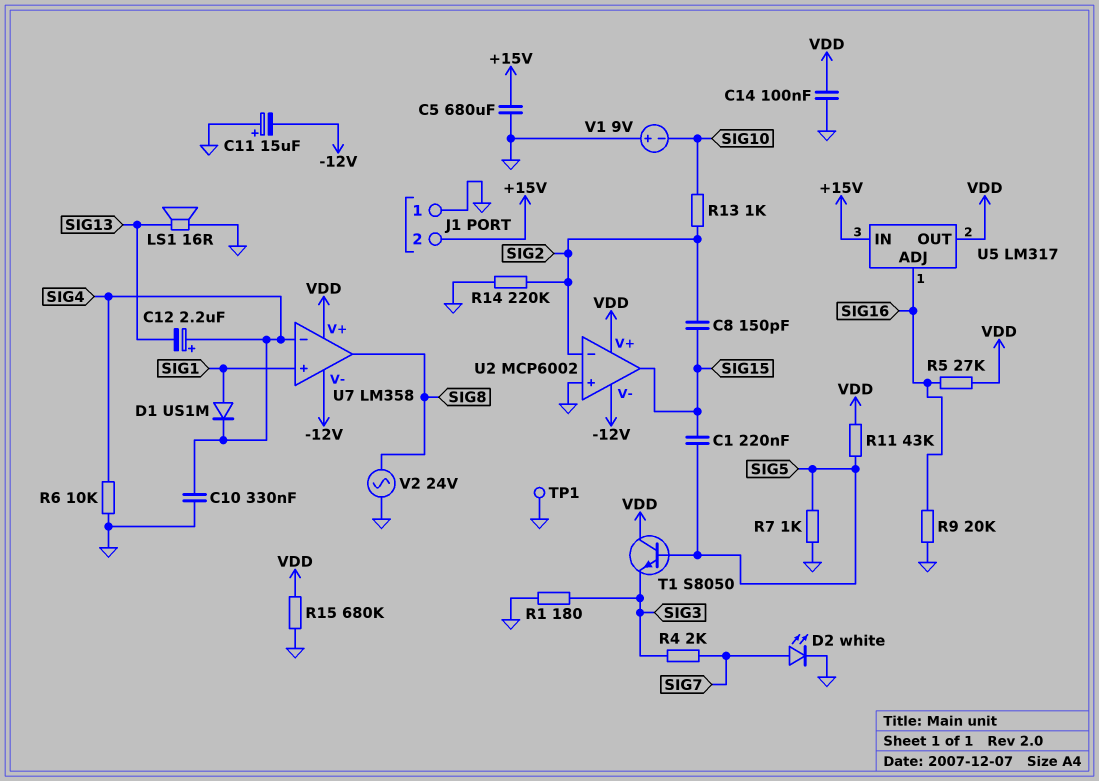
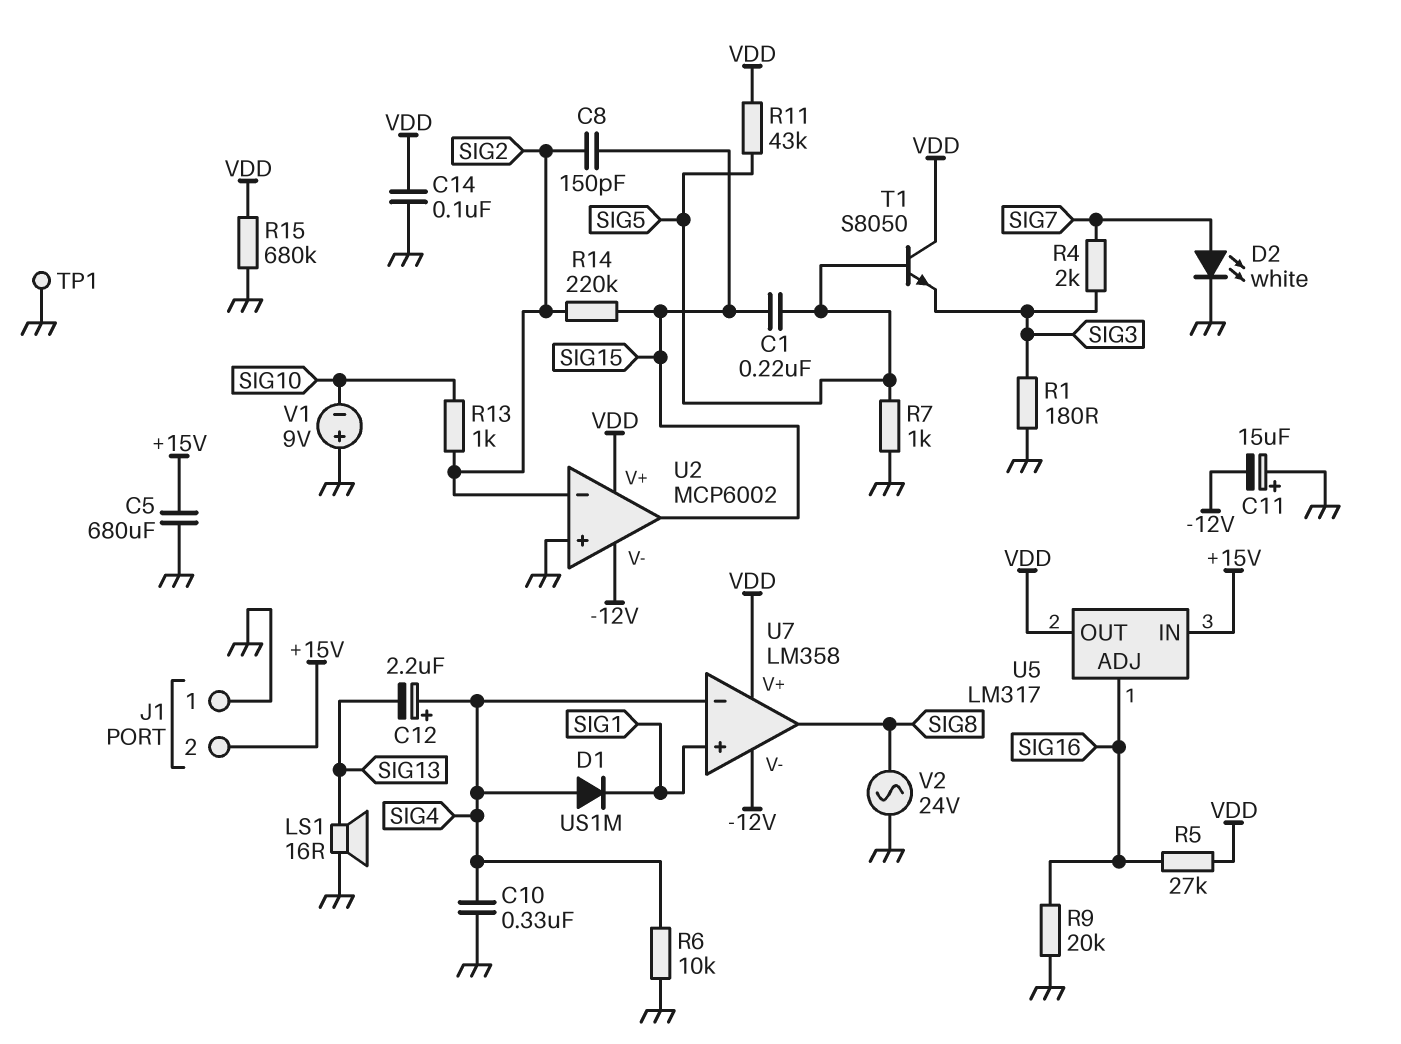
D1: diode US1M (A SIG1, K SIG4) -> diode US1M (A SIG4, K SIG1)
R14: 220k (GND, SIG2) -> 220k (SIG2, SIG15)

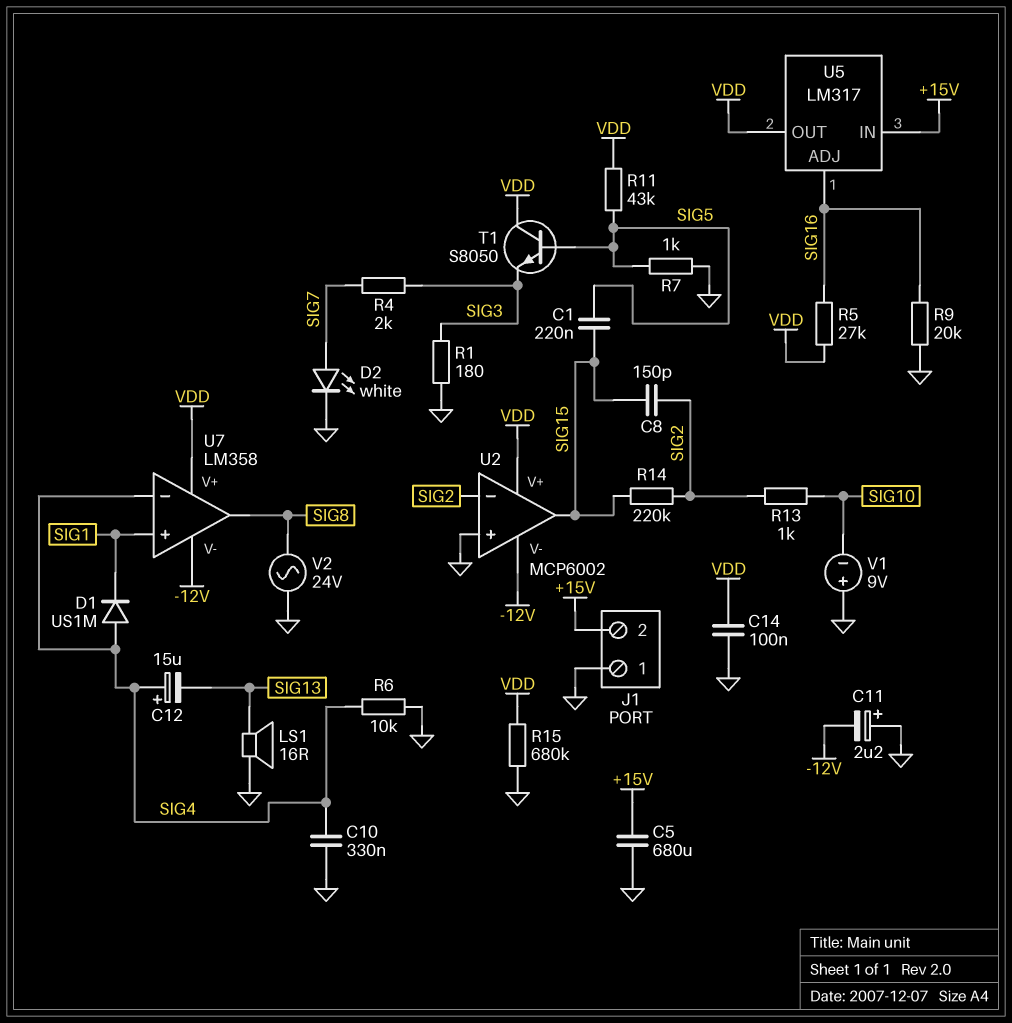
C11: 15uF (plus GND, minus -12V) -> 2.2uF (plus GND, minus -12V)
C12: 2.2uF (plus SIG4, minus SIG13) -> 15uF (plus SIG4, minus SIG13)
TP1: test point (GND) -> none

